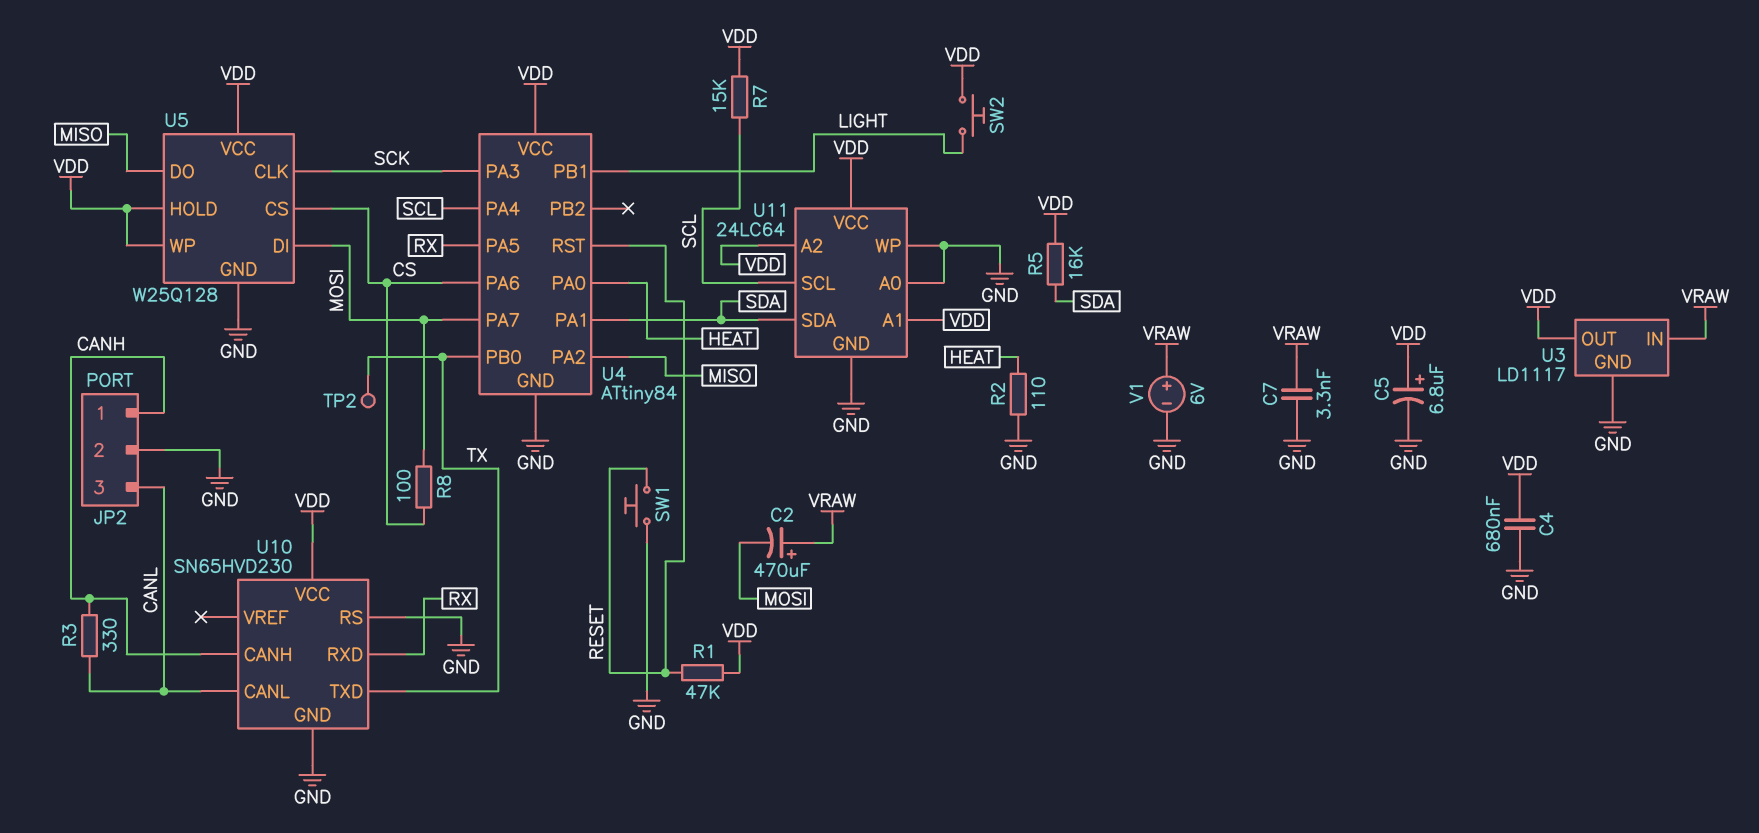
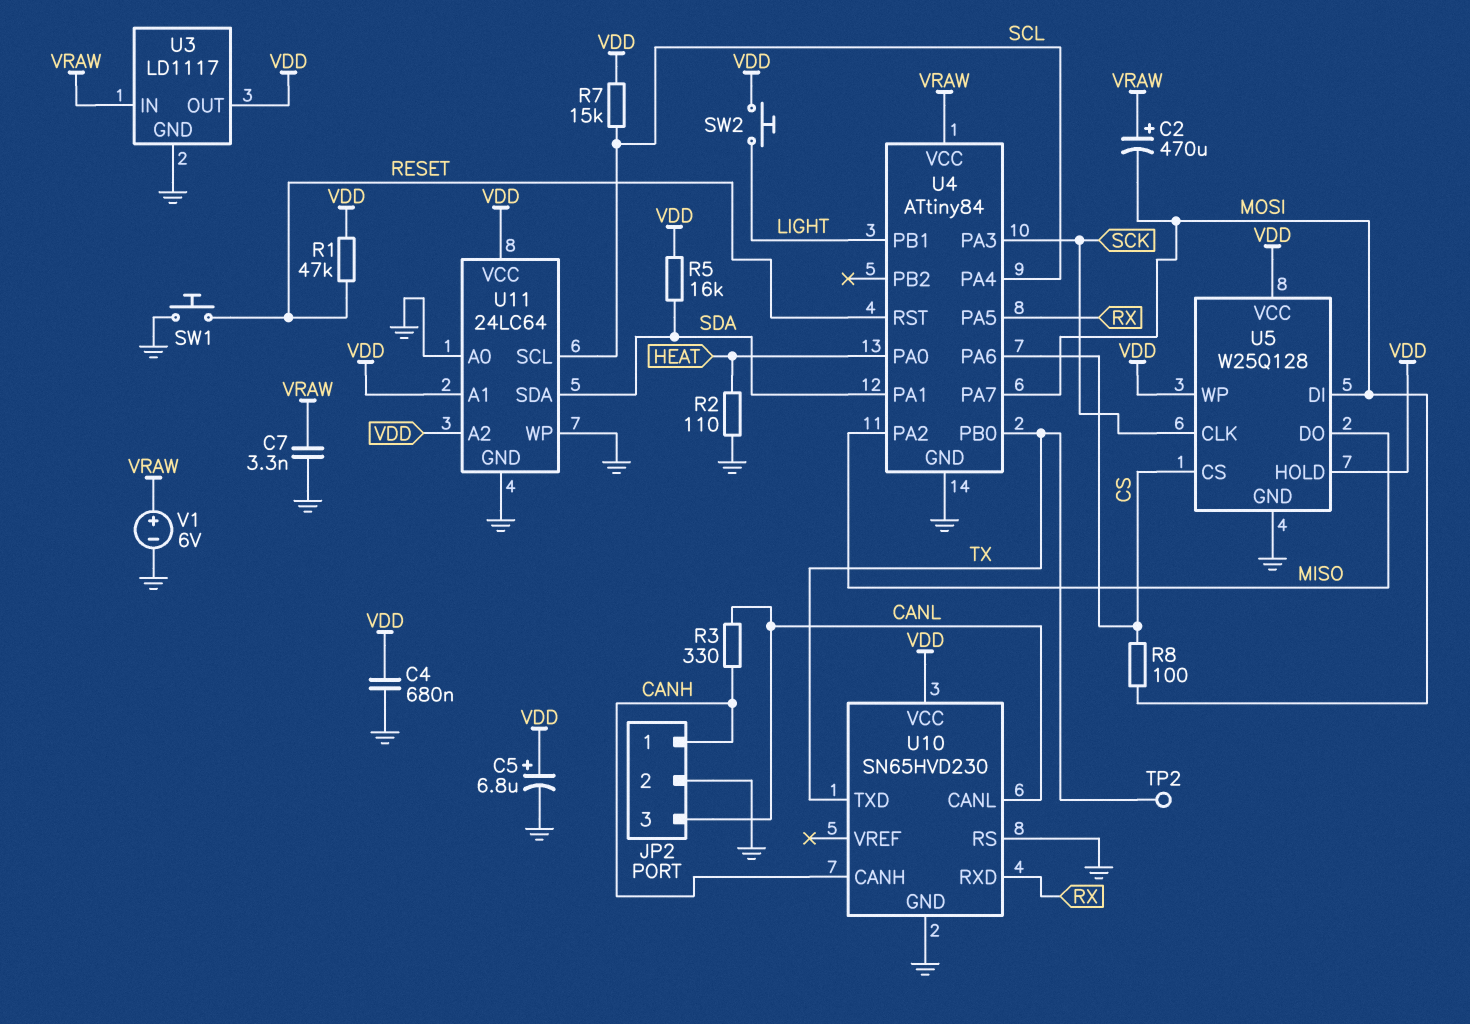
U4 pin VCC: VDD -> VRAW

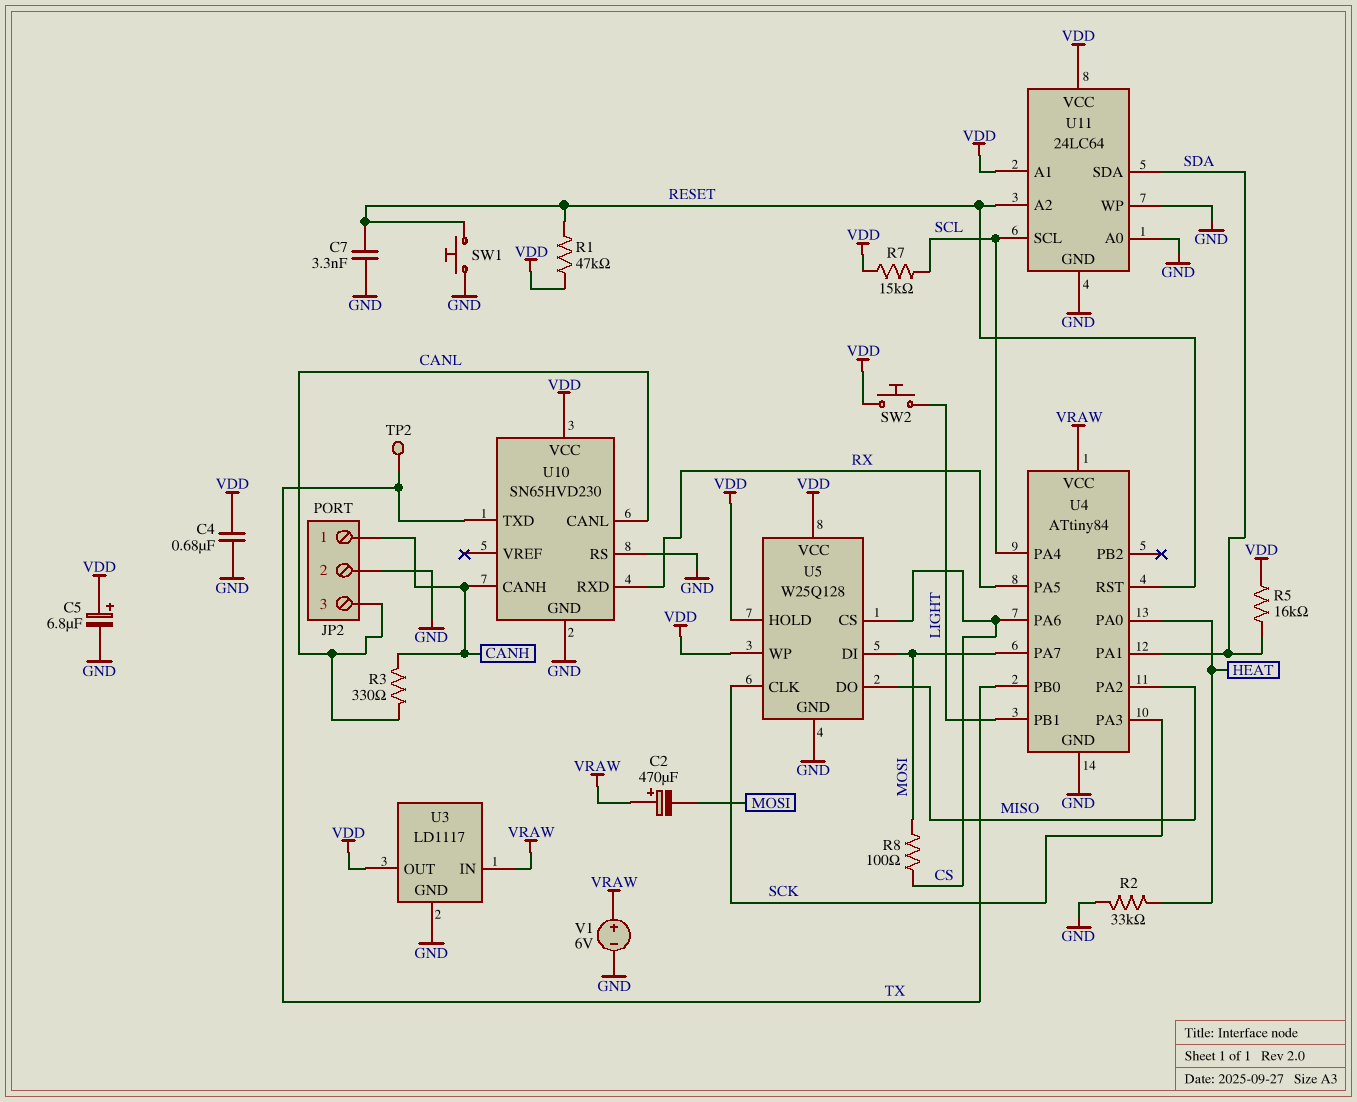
C7: 3.3nF (GND, VRAW) -> 3.3nF (GND, RESET)
R2: 110 (GND, HEAT) -> 33k (GND, HEAT)
U11 pin A2: VDD -> RESET

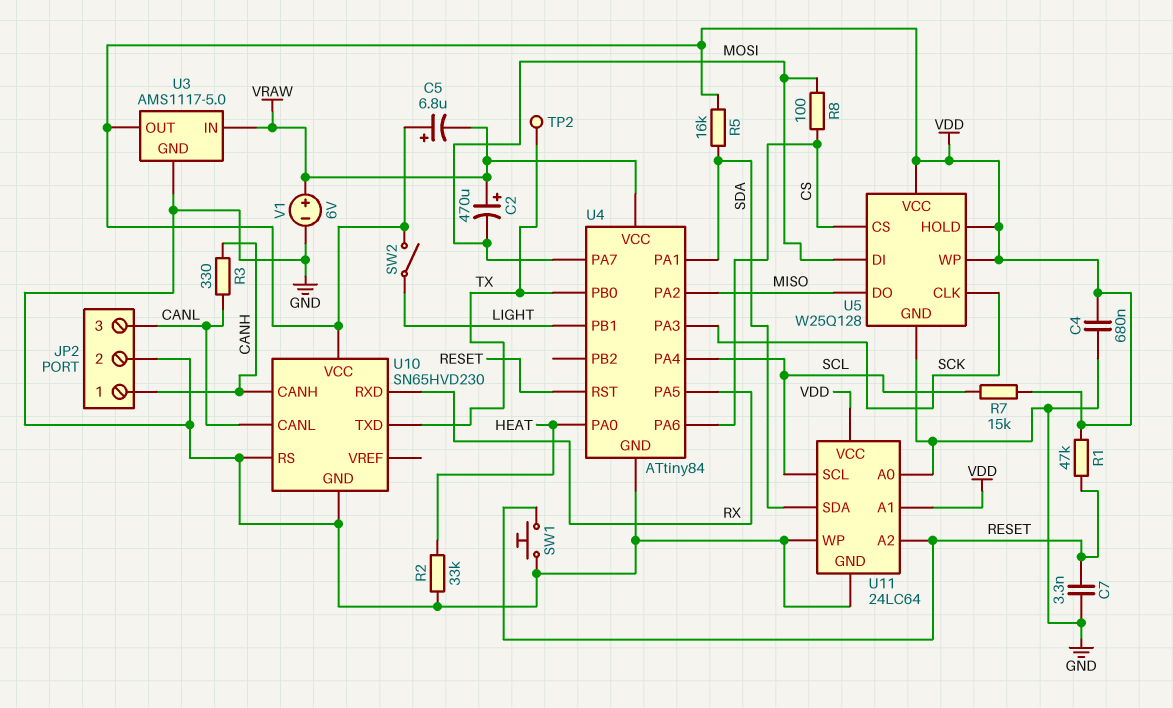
C5: 6.8uF (plus VDD, minus GND) -> 6.8uF (plus VDD, minus VRAW)
SW2: button (LIGHT, VDD) -> switch (LIGHT, VDD)
U3: LD1117 -> AMS1117-5.0

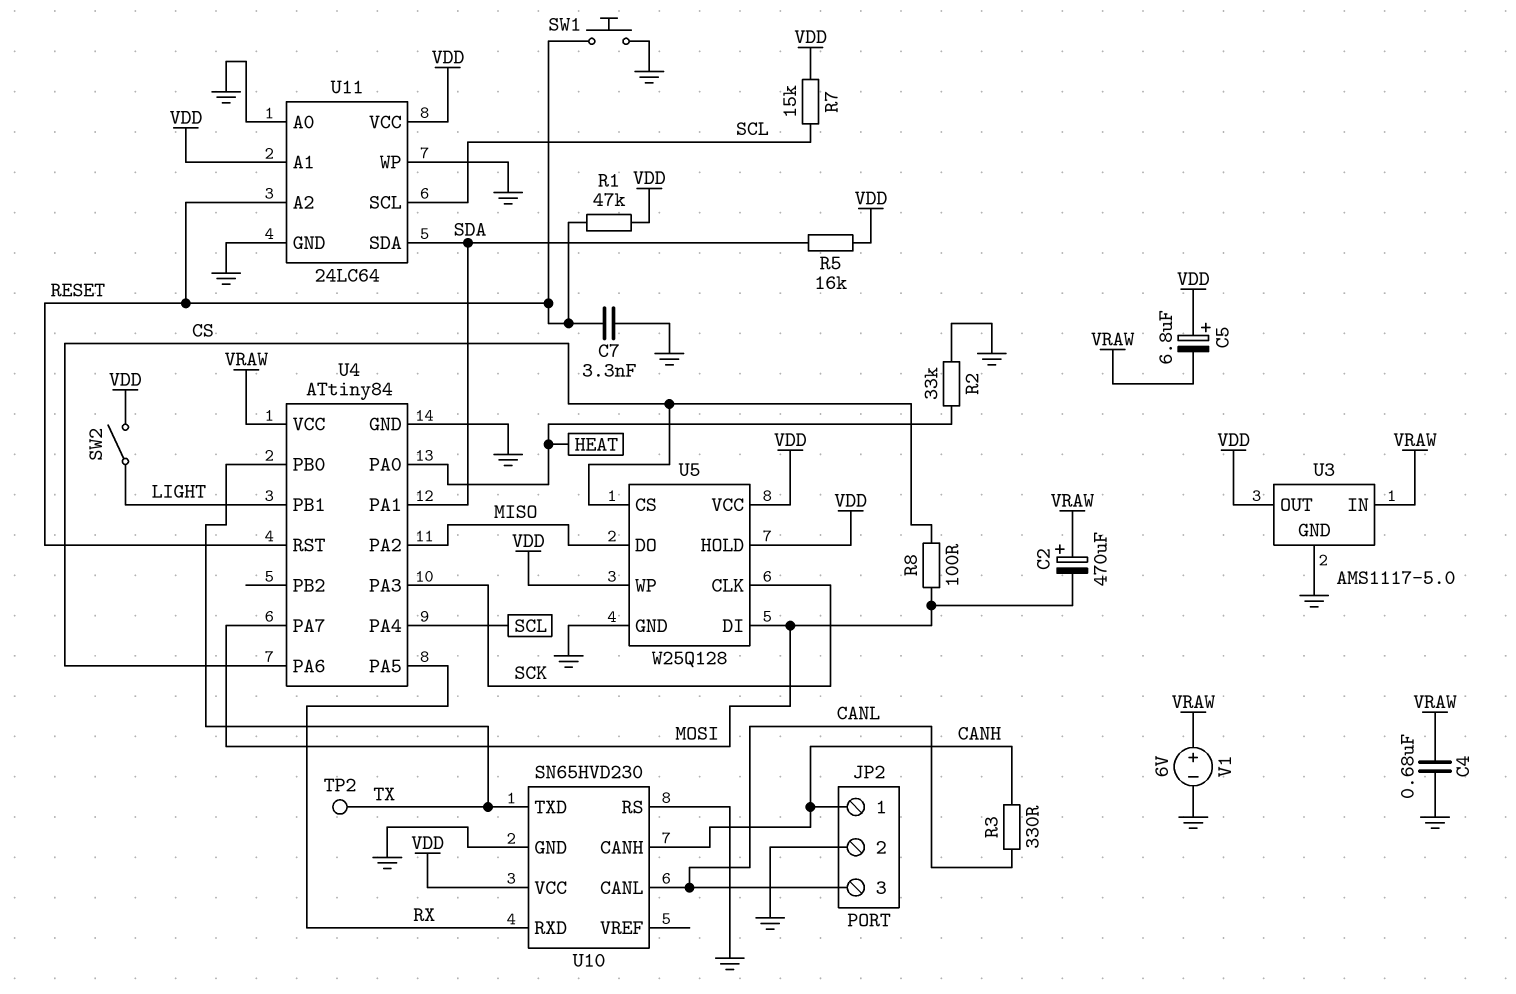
C4: 680nF (GND, VDD) -> 680nF (GND, VRAW)

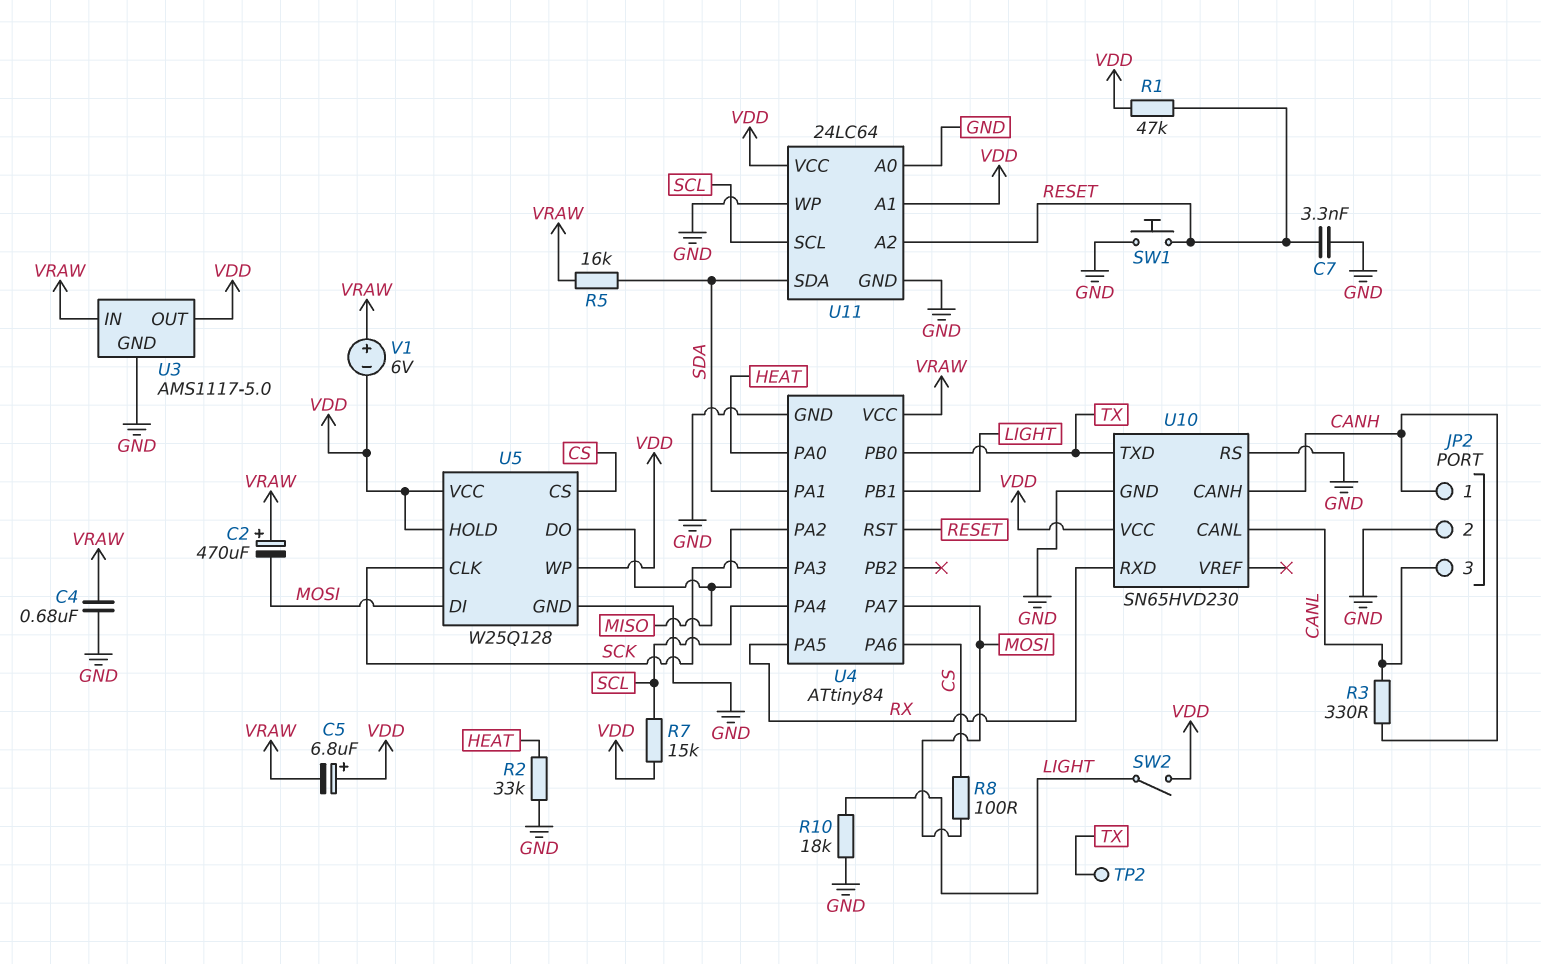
R5: 16k (SDA, VDD) -> 16k (SDA, VRAW)
R10: none -> 18k (GND, LIGHT)
V1: 6V (plus VRAW, minus GND) -> 6V (plus VRAW, minus VDD)

